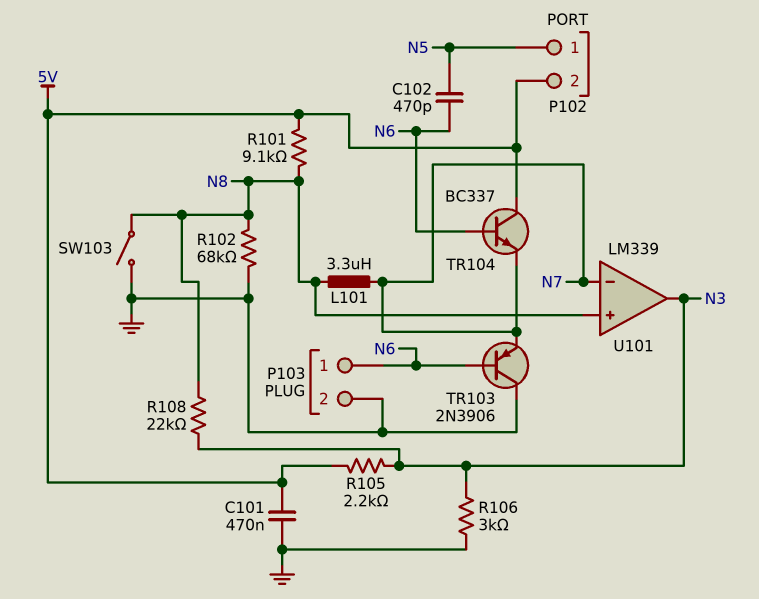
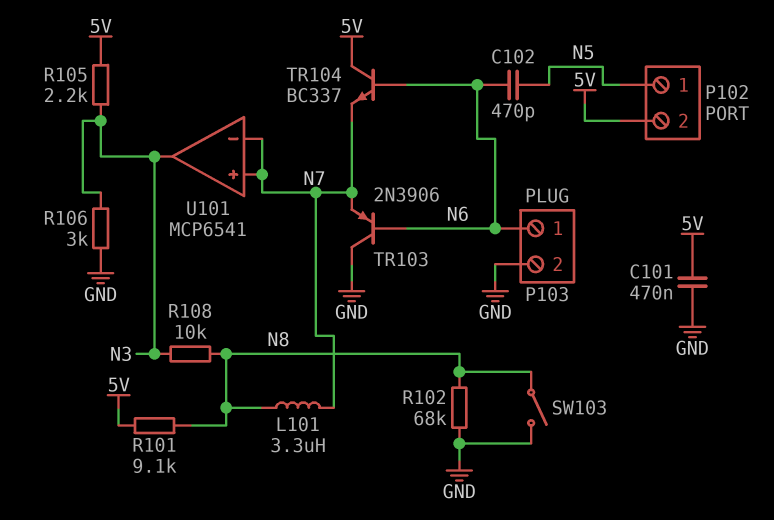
R108: 22k (N3, N8) -> 10k (N3, N8)
U101: LM339 -> MCP6541
U101 pin in+: N8 -> N7

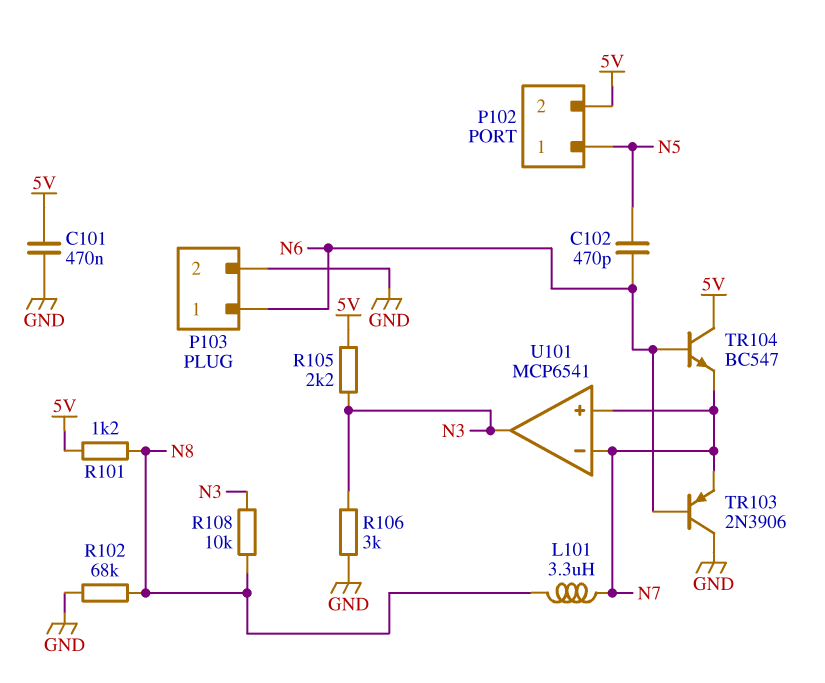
R101: 9.1k (5V, N8) -> 1.2k (5V, N8)
SW103: switch (GND, N8) -> none
TR104: NPN BC337 (B N6, C 5V, E N7) -> NPN BC547 (B N6, C 5V, E N7)

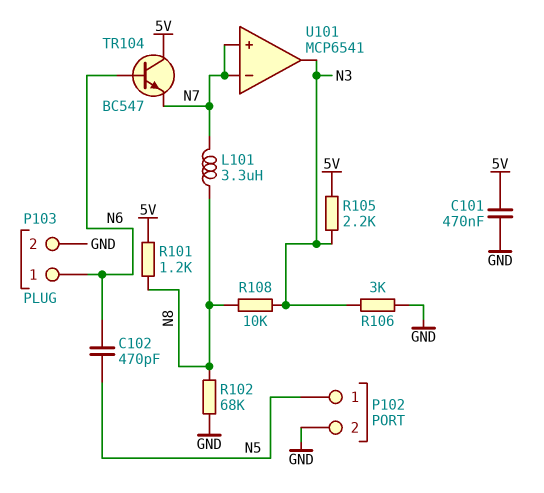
P102 pin 2: 5V -> GND
TR103: PNP 2N3906 (B N6, C GND, E N7) -> none

